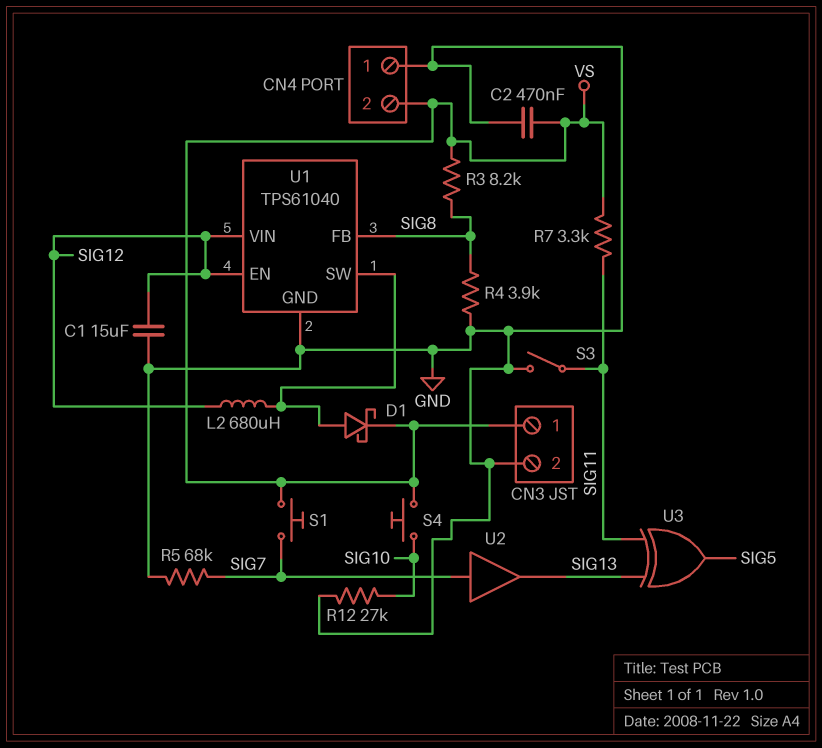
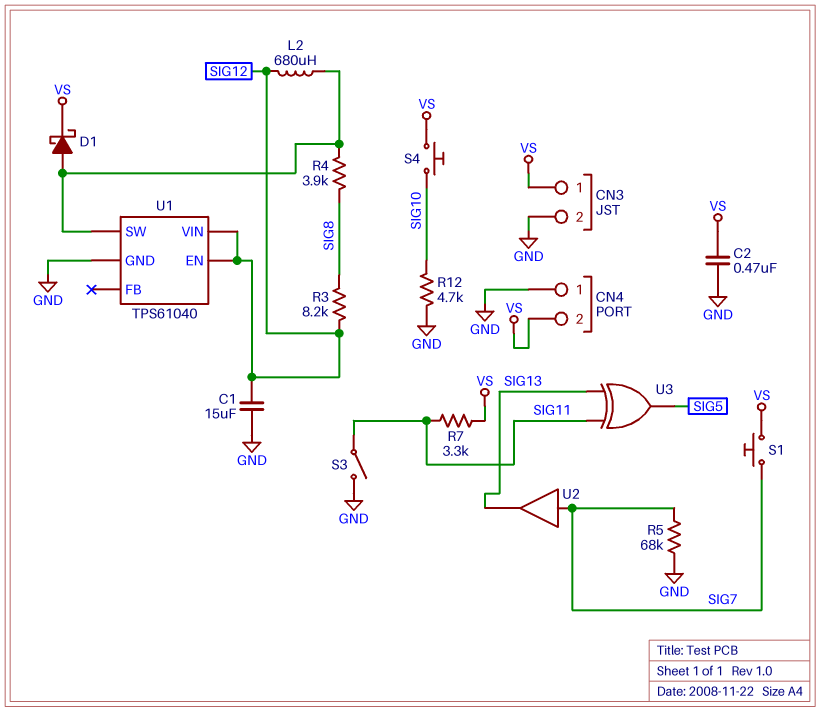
R3: 8.2k (SIG8, VS) -> 8.2k (SIG8, SIG12)
R4: 3.9k (GND, SIG8) -> 3.9k (SIG8, U1/SW)
R12: 27k (GND, SIG10) -> 4.7k (GND, SIG10)
U1 pin FB: SIG8 -> none

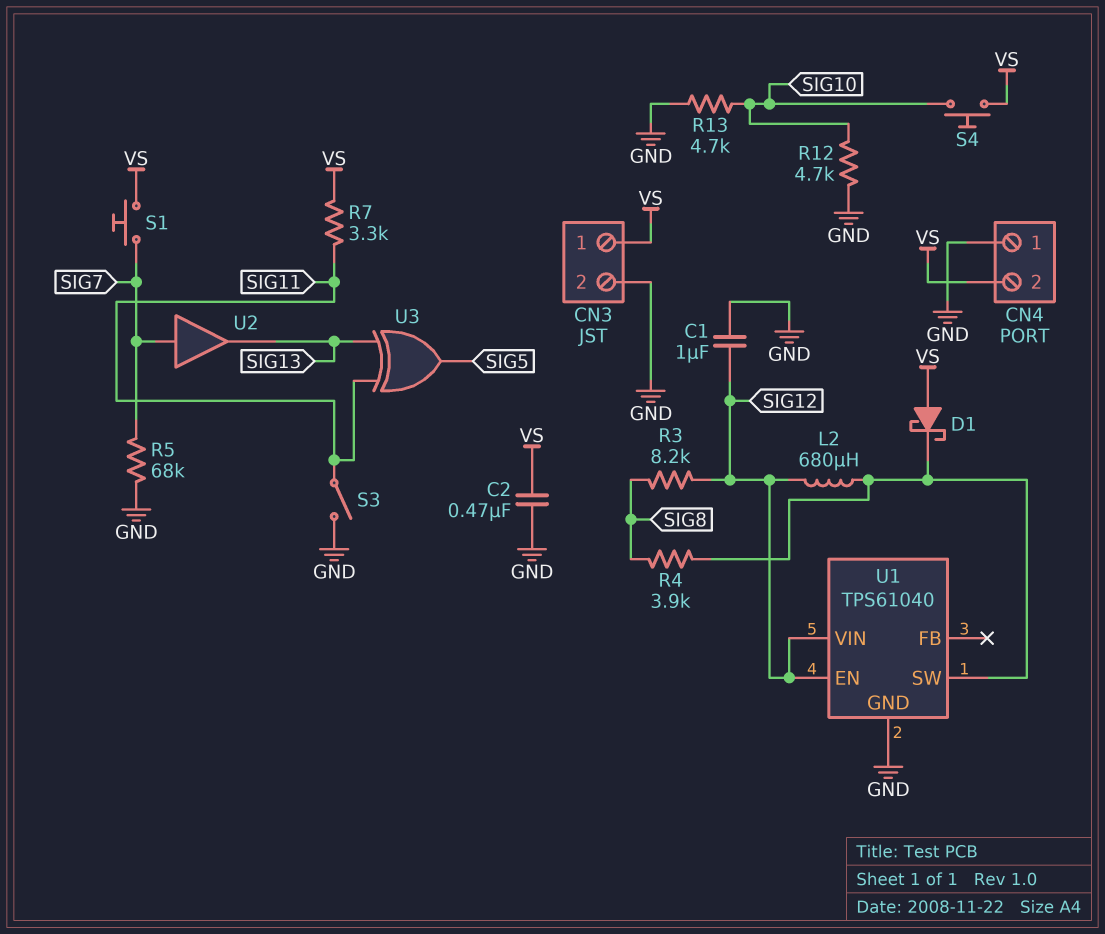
C1: 15uF (GND, SIG12) -> 1uF (GND, SIG12)
D1: schottky (A U1/SW, K VS) -> schottky (A VS, K U1/SW)
R13: none -> 4.7k (GND, SIG10)

